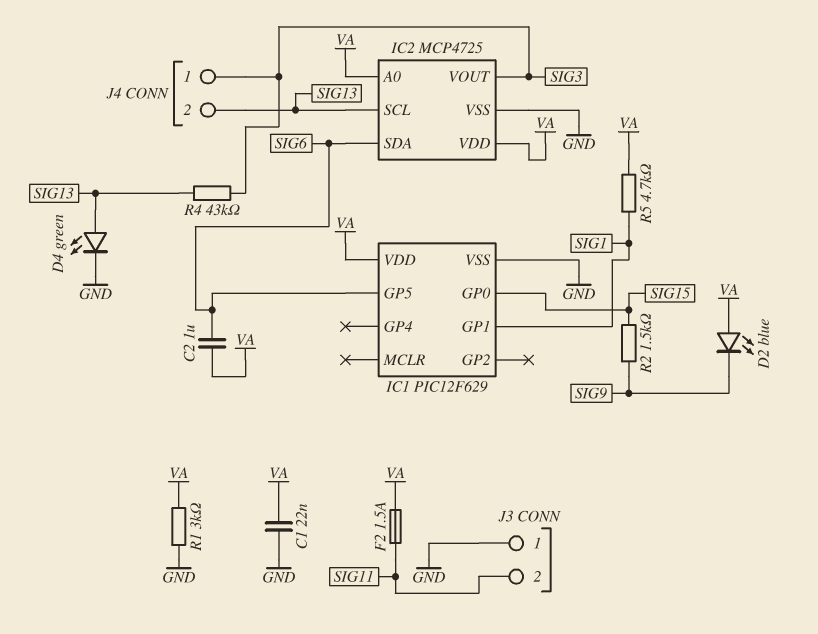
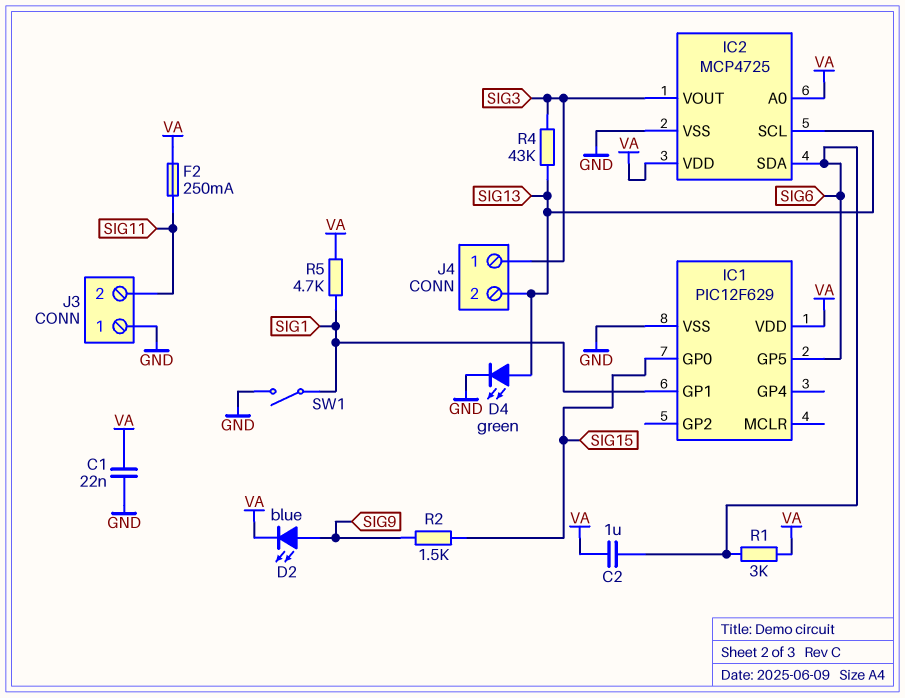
D2: LED blue (A VA, K SIG9) -> LED blue (A SIG9, K VA)
F2: 1.5A (SIG11, VA) -> 250mA (SIG11, VA)
R1: 3k (GND, VA) -> 3k (SIG6, VA)
SW1: none -> switch (GND, SIG1)

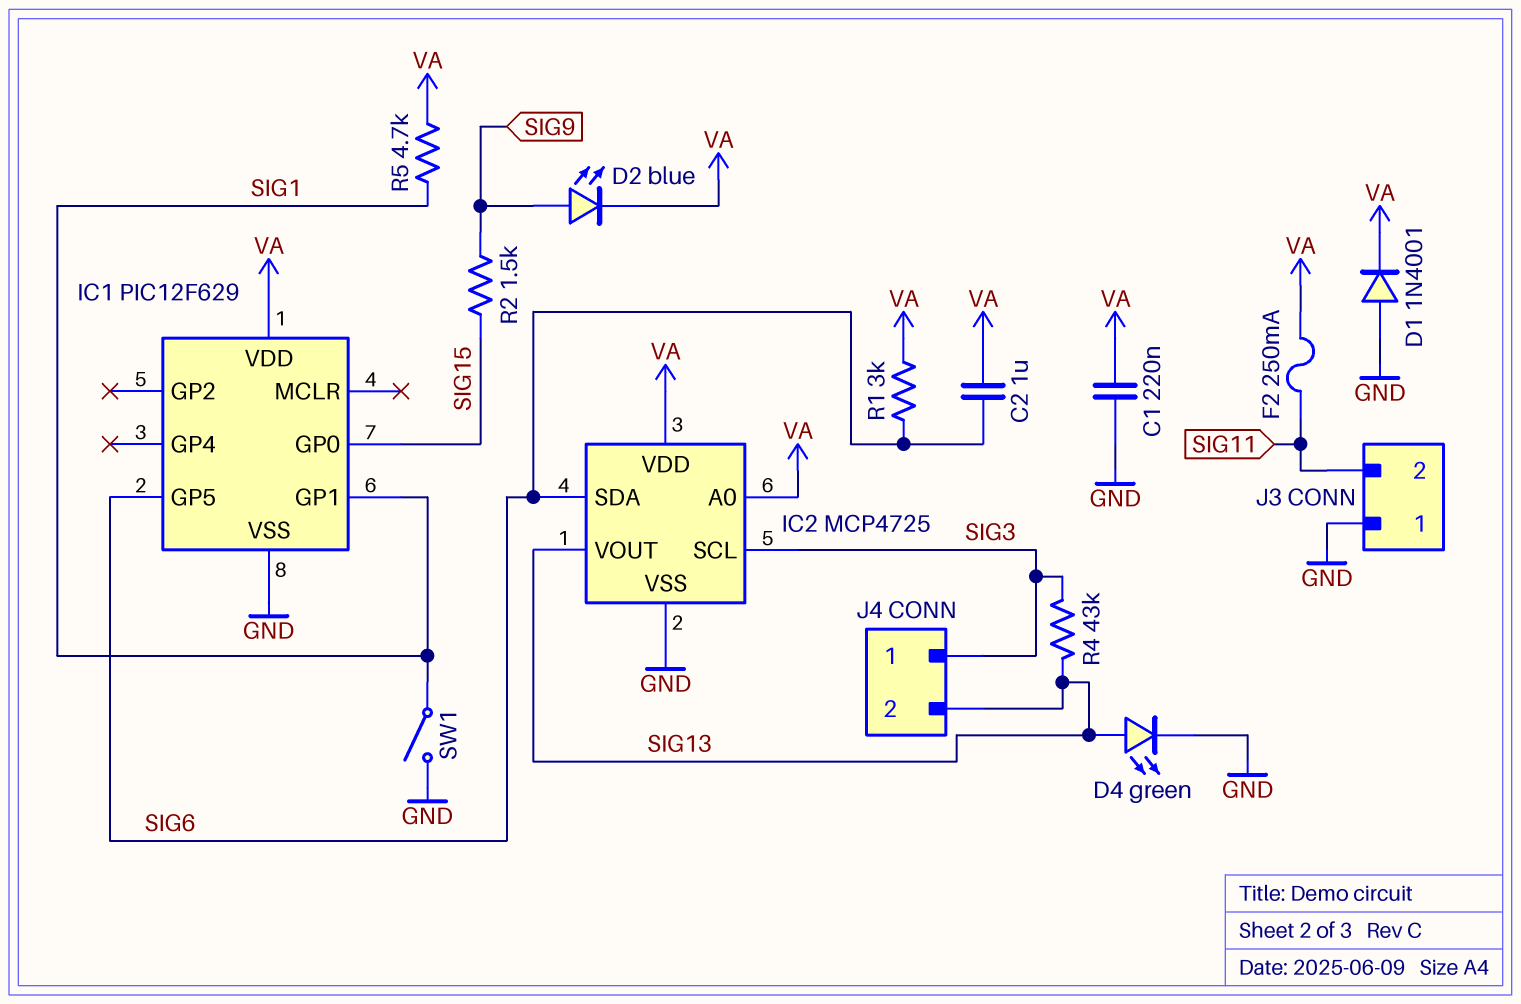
C1: 22nF (GND, VA) -> 220nF (GND, VA)
D1: none -> diode 1N4001 (A GND, K VA)
IC2 pin SCL: SIG13 -> SIG3
IC2 pin VOUT: SIG3 -> SIG13

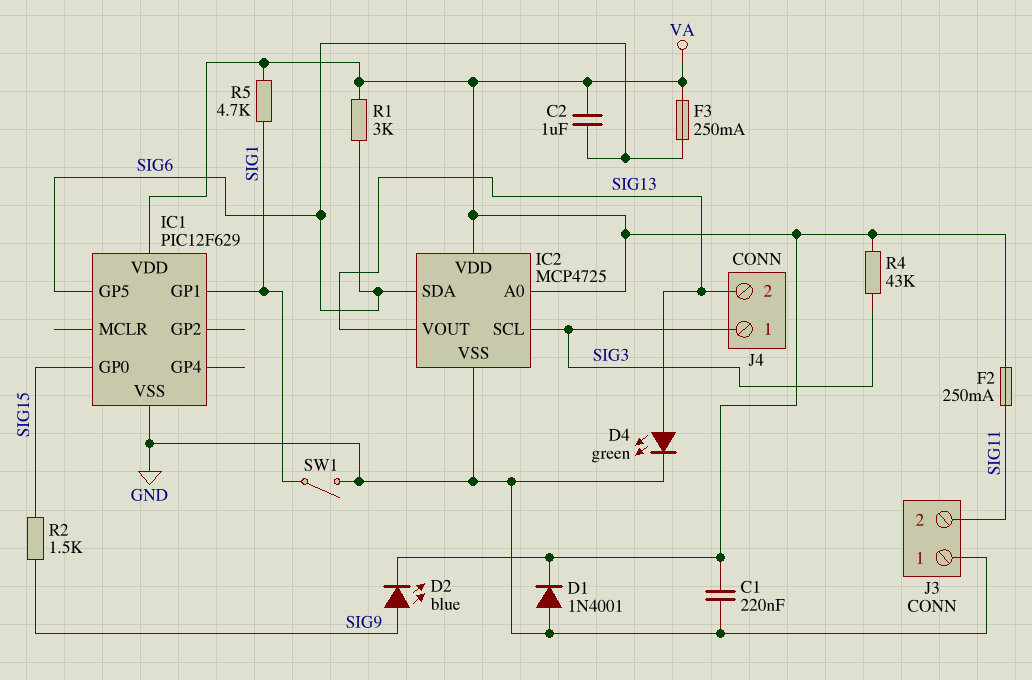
F3: none -> 250mA (SIG6, VA)
R4: 43k (SIG3, SIG13) -> 43k (SIG3, VA)

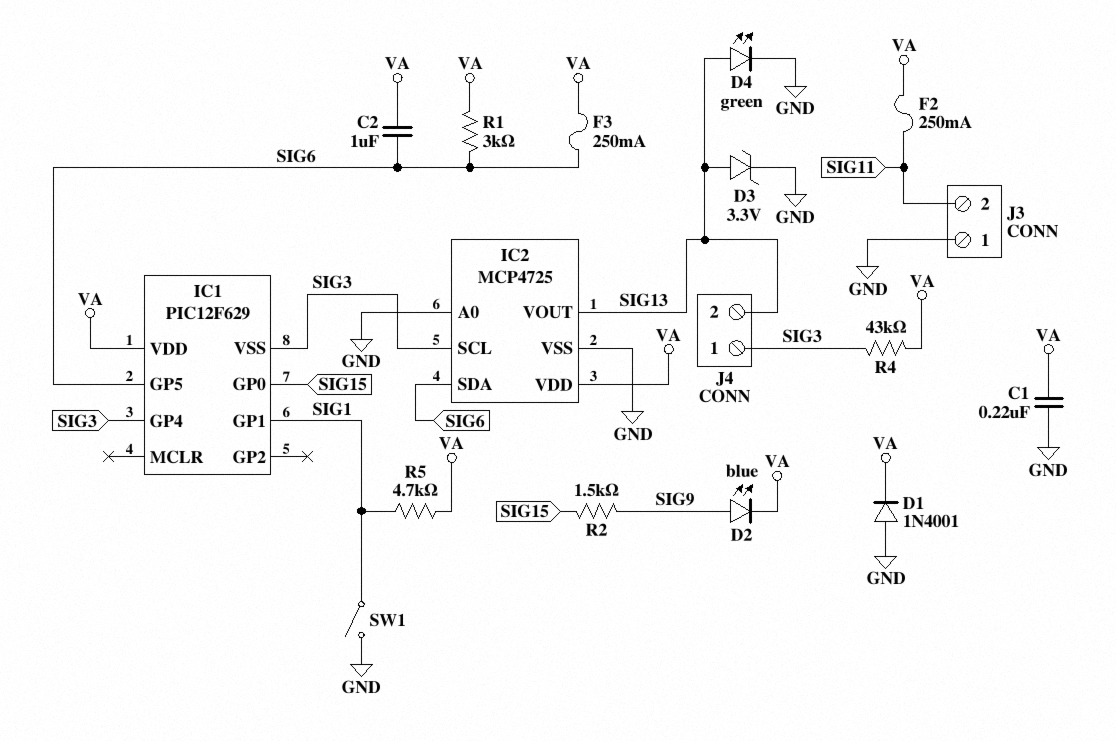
D3: none -> zener 3.3V (A SIG13, K GND)
IC1 pin GP4: none -> SIG3
IC1 pin VSS: GND -> SIG3
IC2 pin A0: VA -> GND

